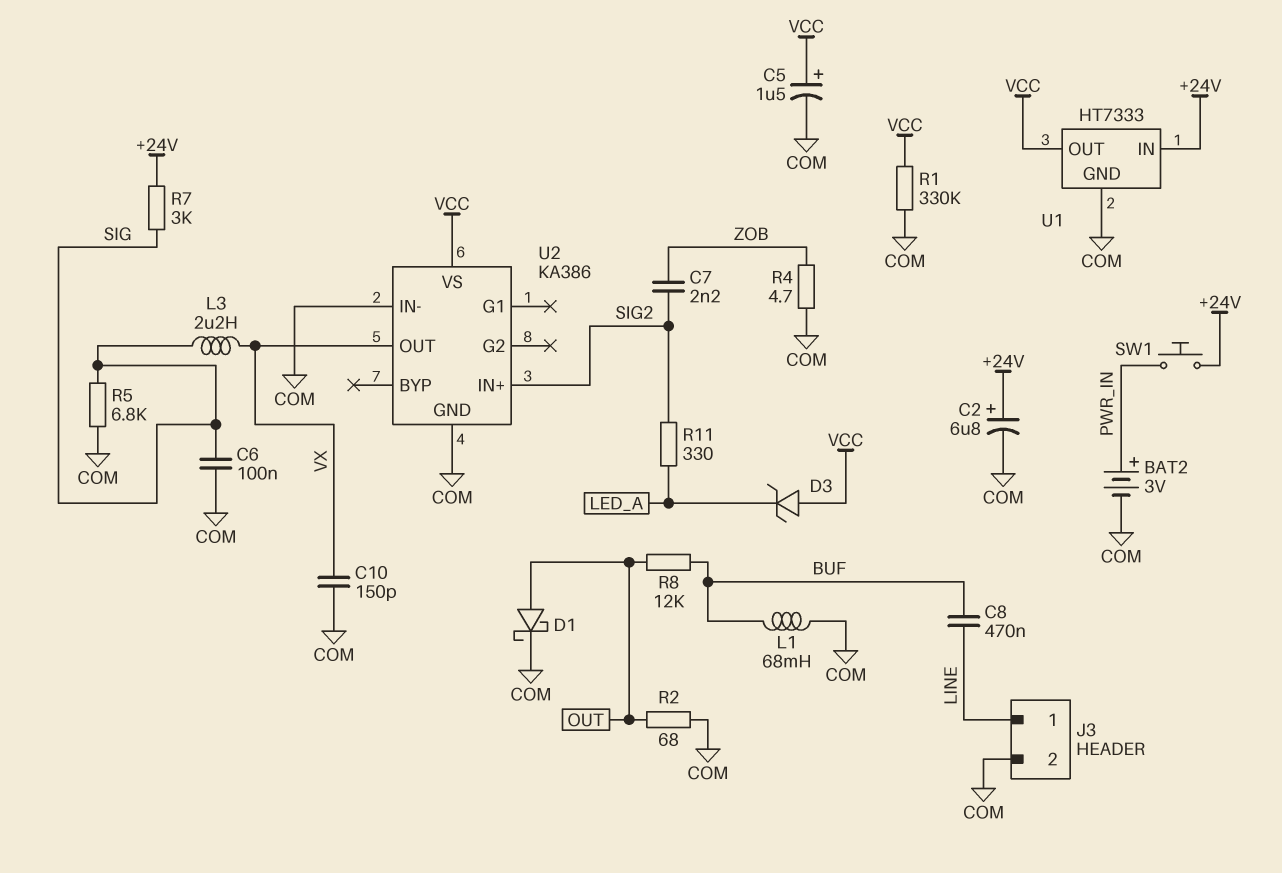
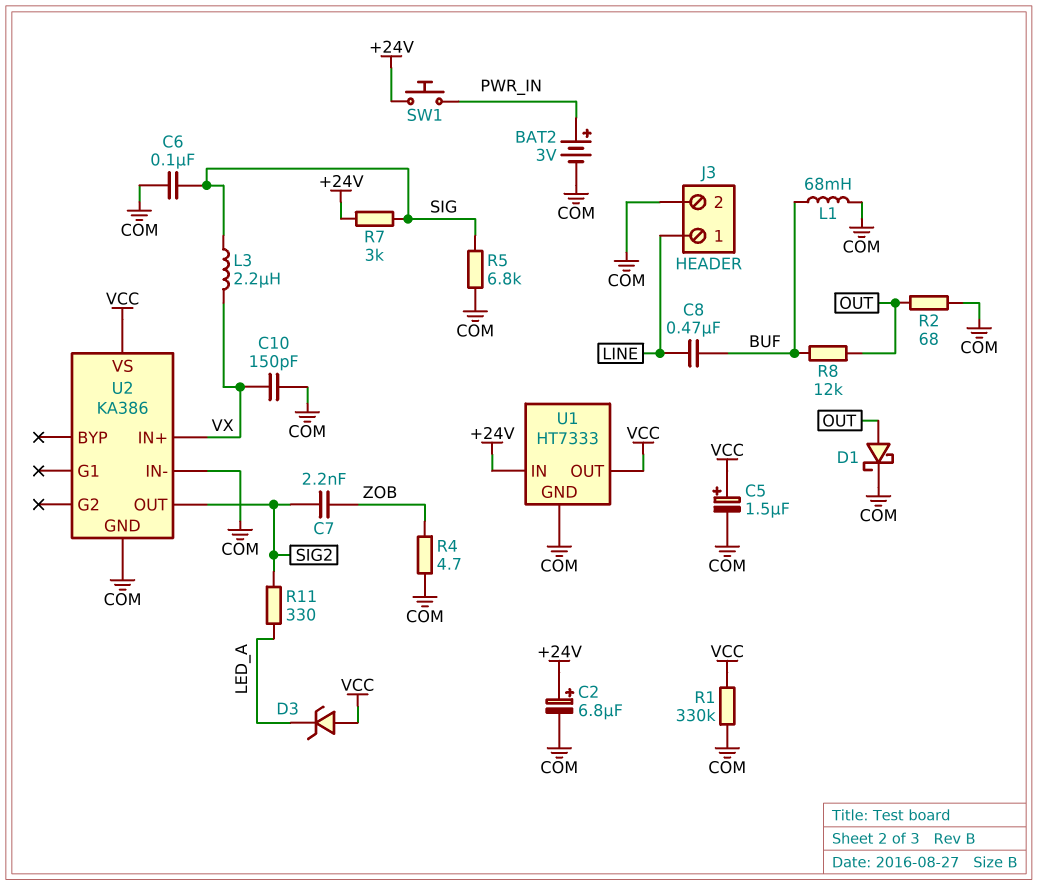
U2 pin IN+: SIG2 -> VX
U2 pin OUT: VX -> SIG2

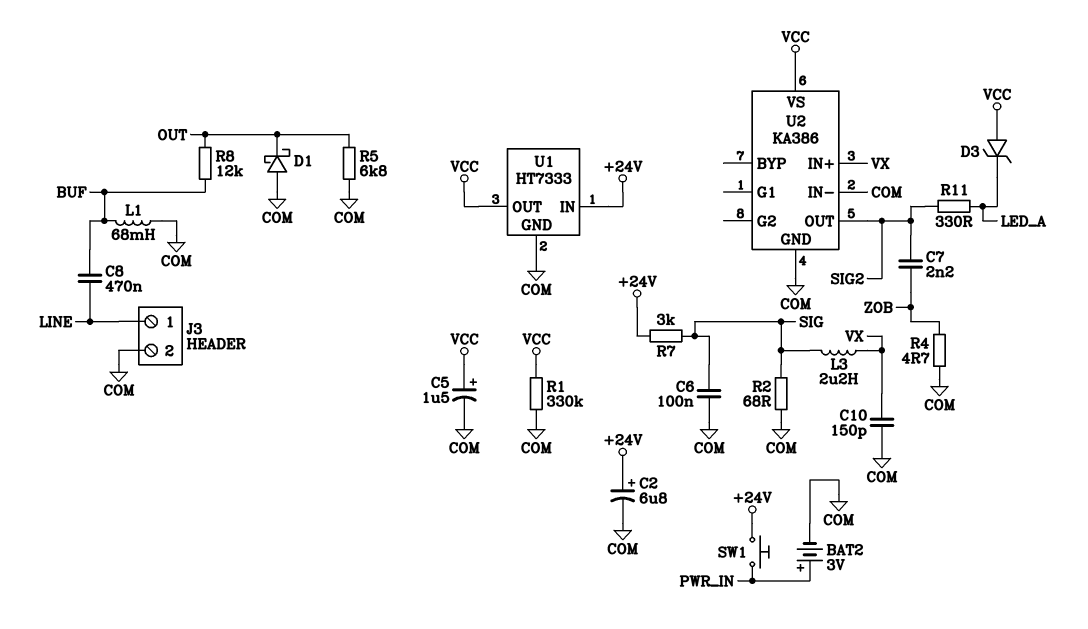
D1: schottky (A OUT, K COM) -> schottky (A COM, K OUT)
R2: 68 (COM, OUT) -> 68 (COM, SIG)
R5: 6.8k (COM, SIG) -> 6.8k (COM, OUT)

